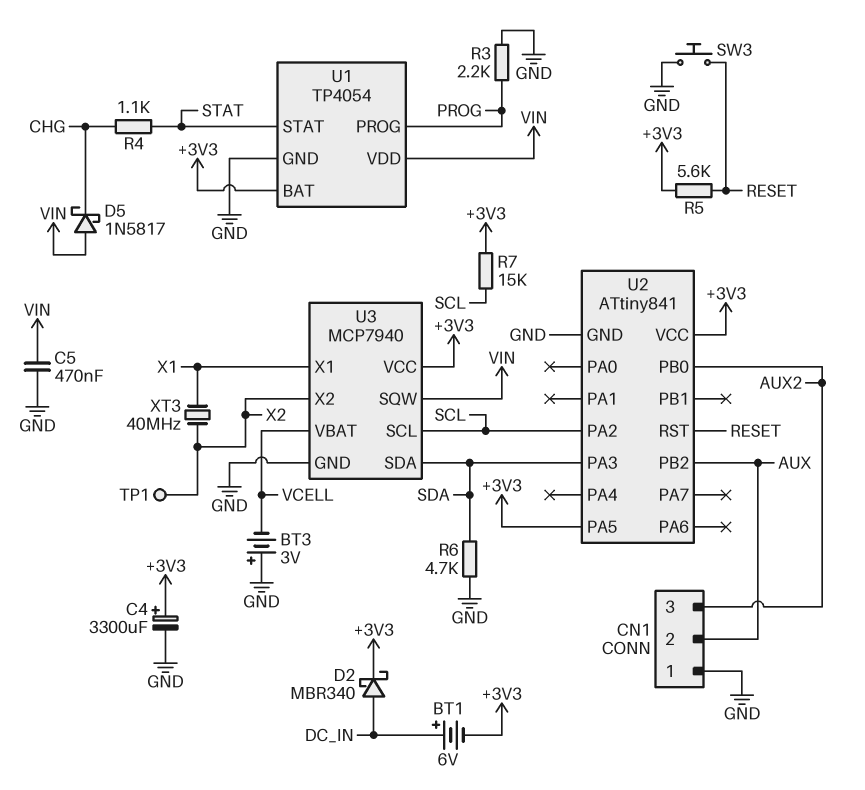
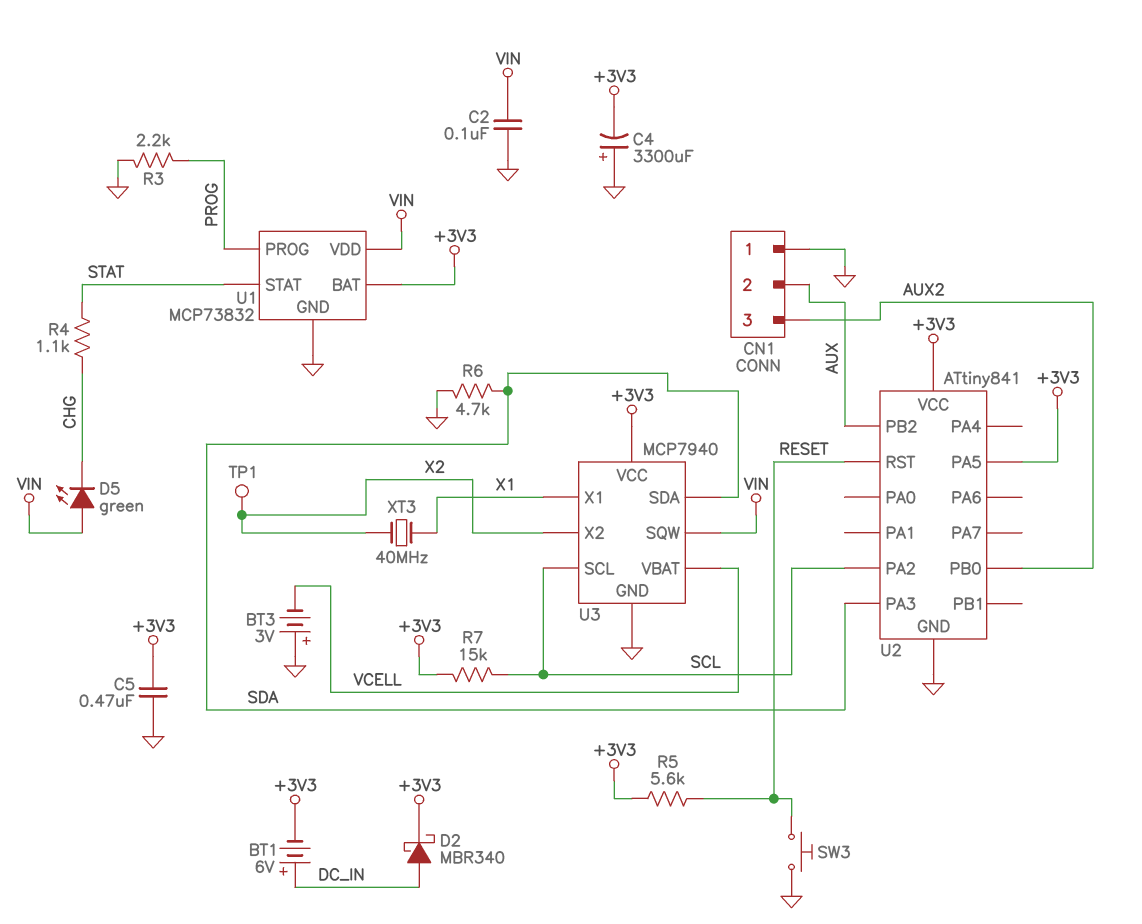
C2: none -> 100nF (GND, VIN)
C4: 3300uF (plus +3V3, minus GND) -> 3300uF (plus GND, minus +3V3)
C5: 470nF (GND, VIN) -> 470nF (+3V3, GND)
D5: schottky 1N5817 (A VIN, K CHG) -> LED green (A VIN, K CHG)
U1: TP4054 -> MCP73832

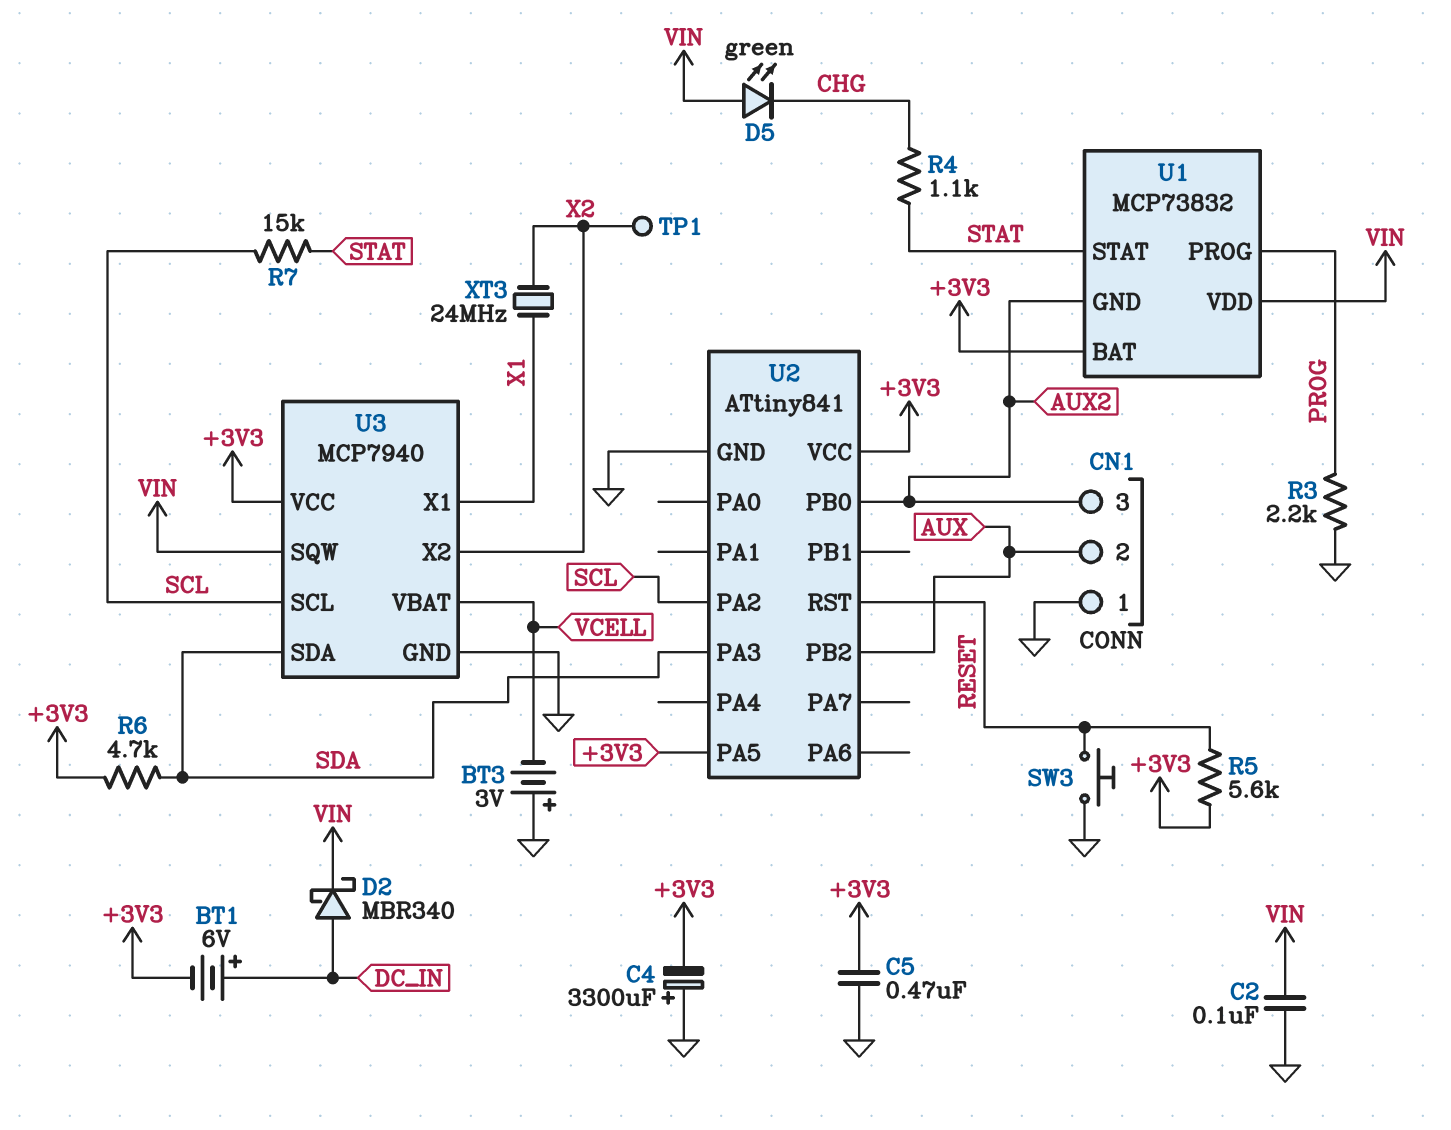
D2: schottky MBR340 (A DC_IN, K +3V3) -> schottky MBR340 (A DC_IN, K VIN)
R6: 4.7k (GND, SDA) -> 4.7k (+3V3, SDA)
R7: 15k (+3V3, SCL) -> 15k (SCL, STAT)
U1 pin GND: GND -> AUX2
XT3: 40MHz (X1, X2) -> 24MHz (X1, X2)

